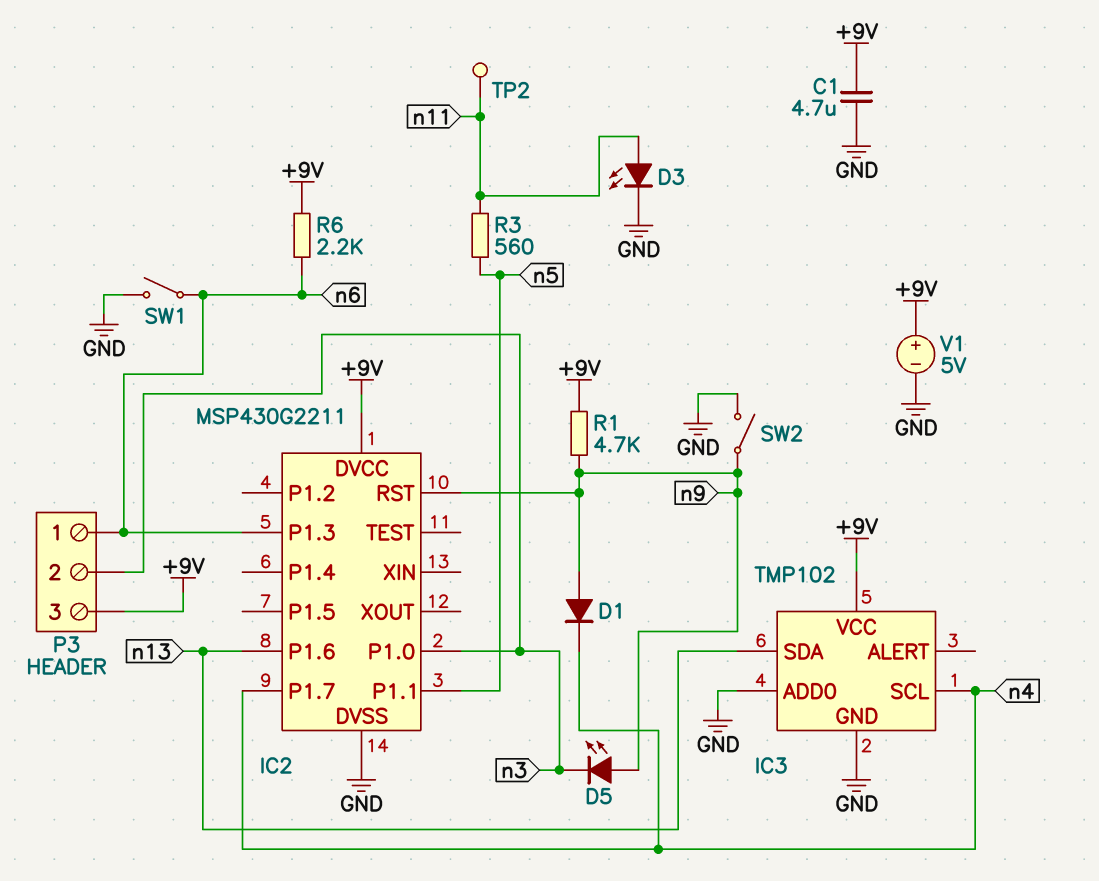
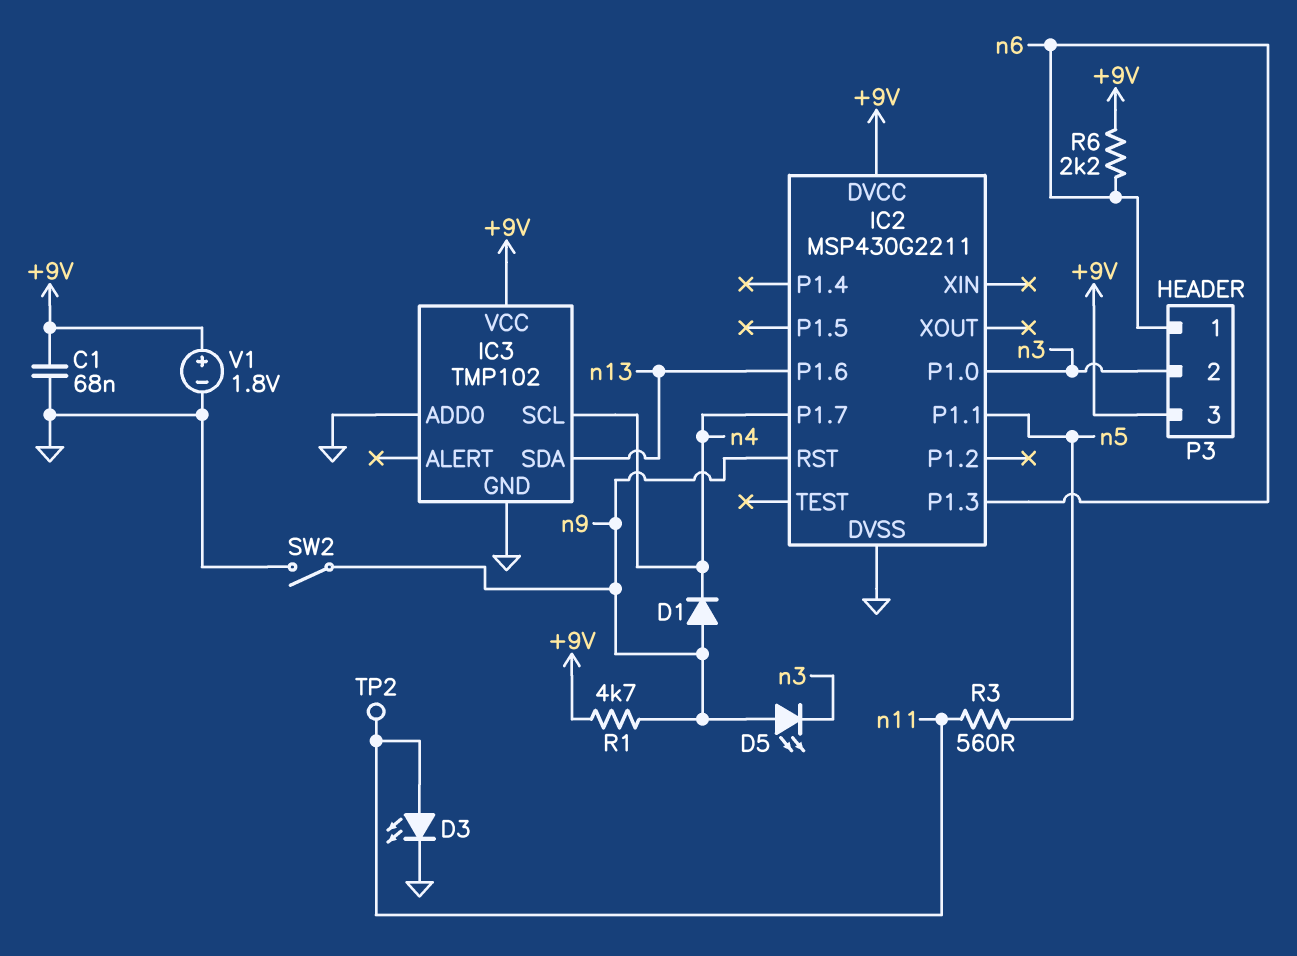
C1: 4.7uF (+9V, GND) -> 68nF (+9V, GND)
SW1: switch (GND, n6) -> none
V1: 5V (plus +9V, minus GND) -> 1.8V (plus +9V, minus GND)

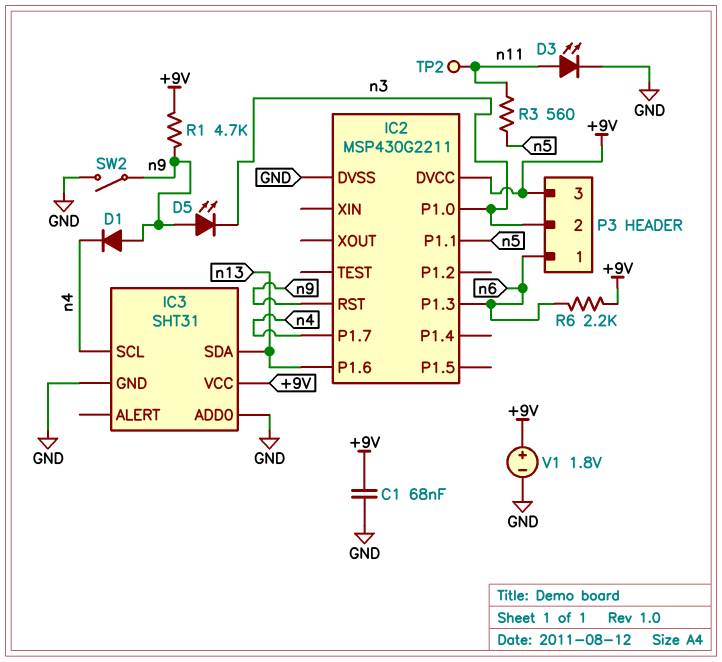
IC3: TMP102 -> SHT31

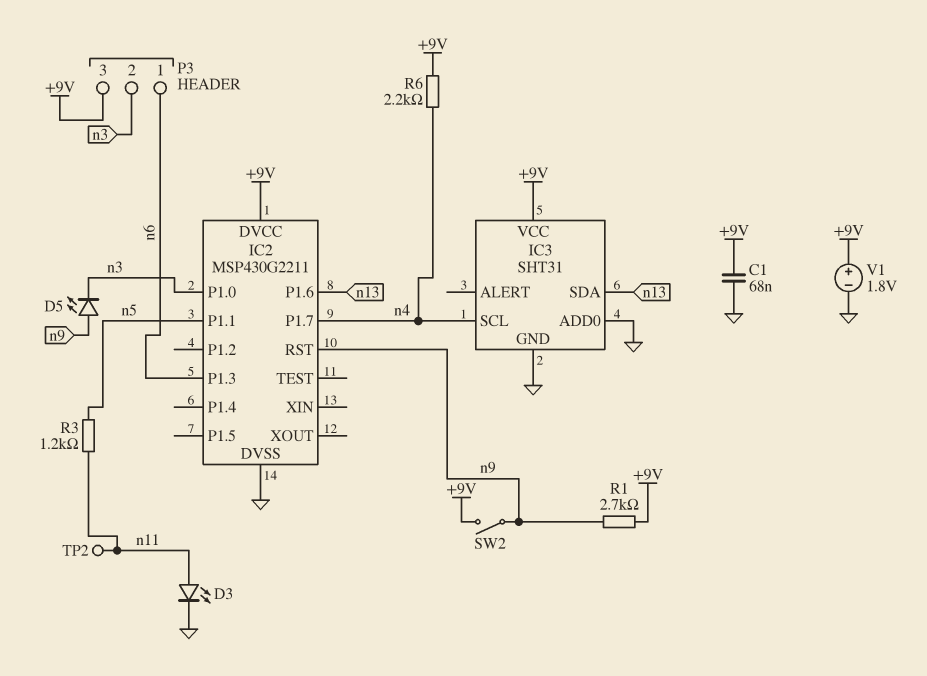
D1: diode (A n9, K n4) -> none
R1: 4.7k (+9V, n9) -> 2.7k (+9V, n9)
R3: 560 (n5, n11) -> 1.2k (n5, n11)
R6: 2.2k (+9V, n6) -> 2.2k (+9V, n4)
SW2: switch (GND, n9) -> switch (+9V, n9)

